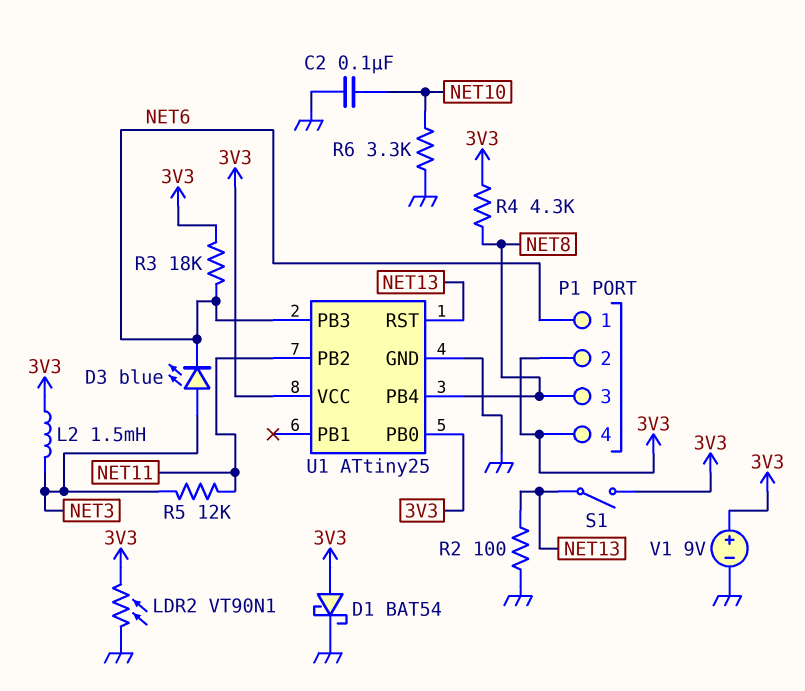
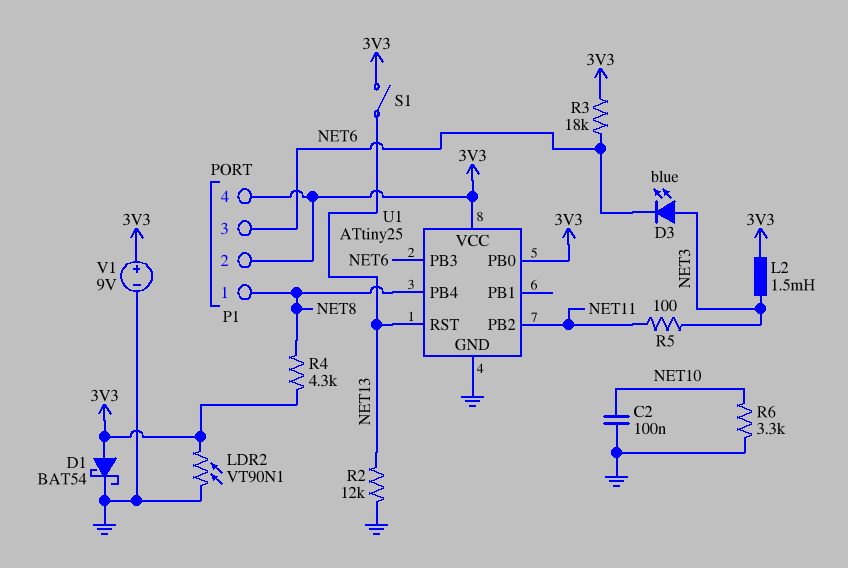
P1 pin 1: NET6 -> NET8
P1 pin 3: NET8 -> NET6
R2: 100 (GND, NET13) -> 12k (GND, NET13)
R5: 12k (NET3, NET11) -> 100 (NET3, NET11)

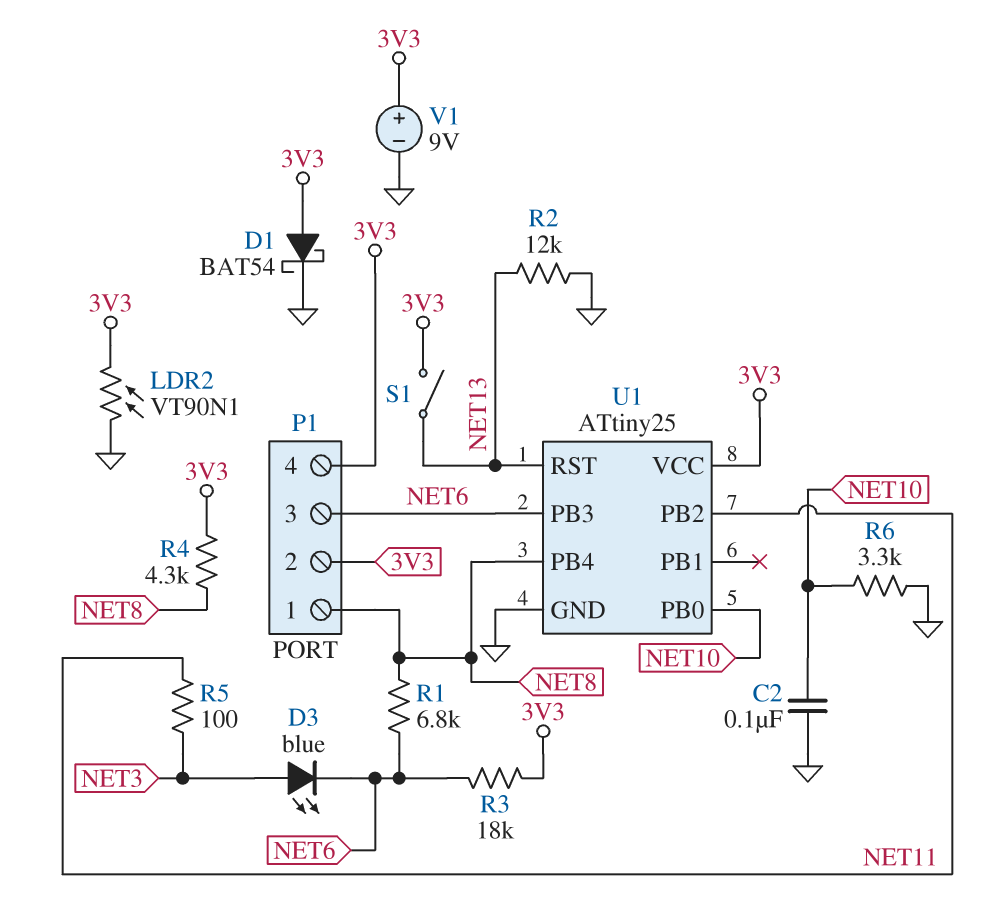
L2: 1.5mH (3V3, NET3) -> none
R1: none -> 6.8k (NET6, NET8)
U1 pin PB0: 3V3 -> NET10

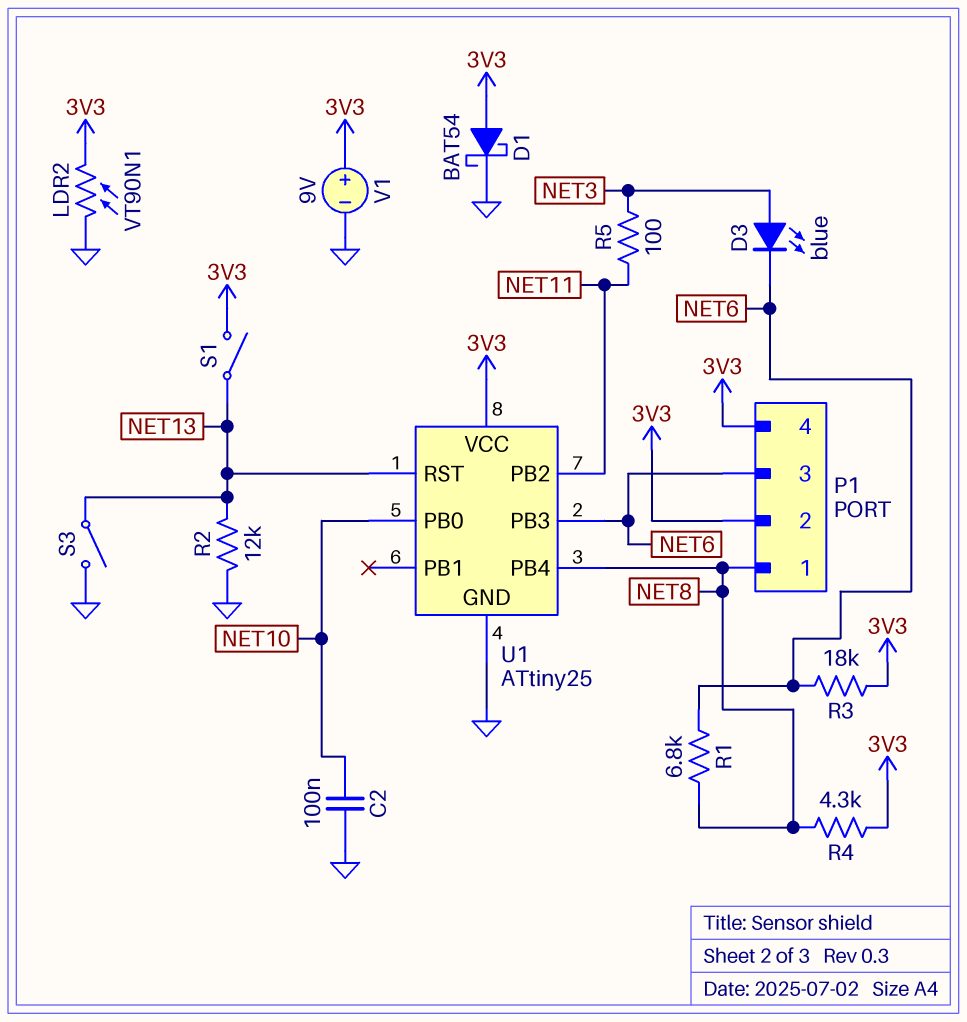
R6: 3.3k (GND, NET10) -> none
S3: none -> switch (GND, NET13)

